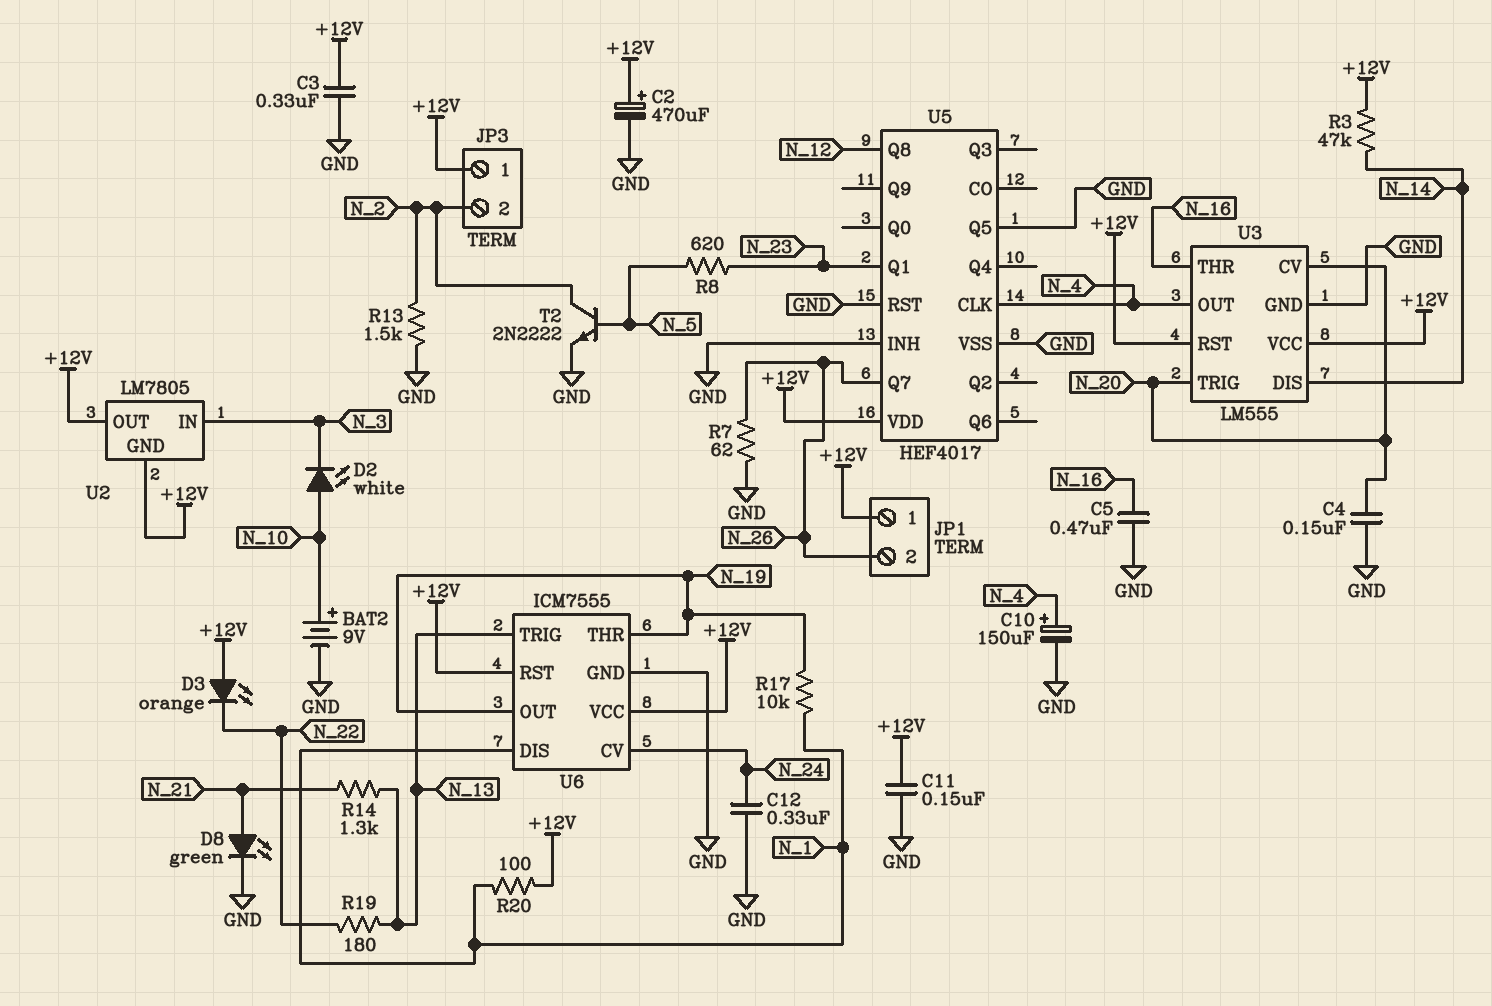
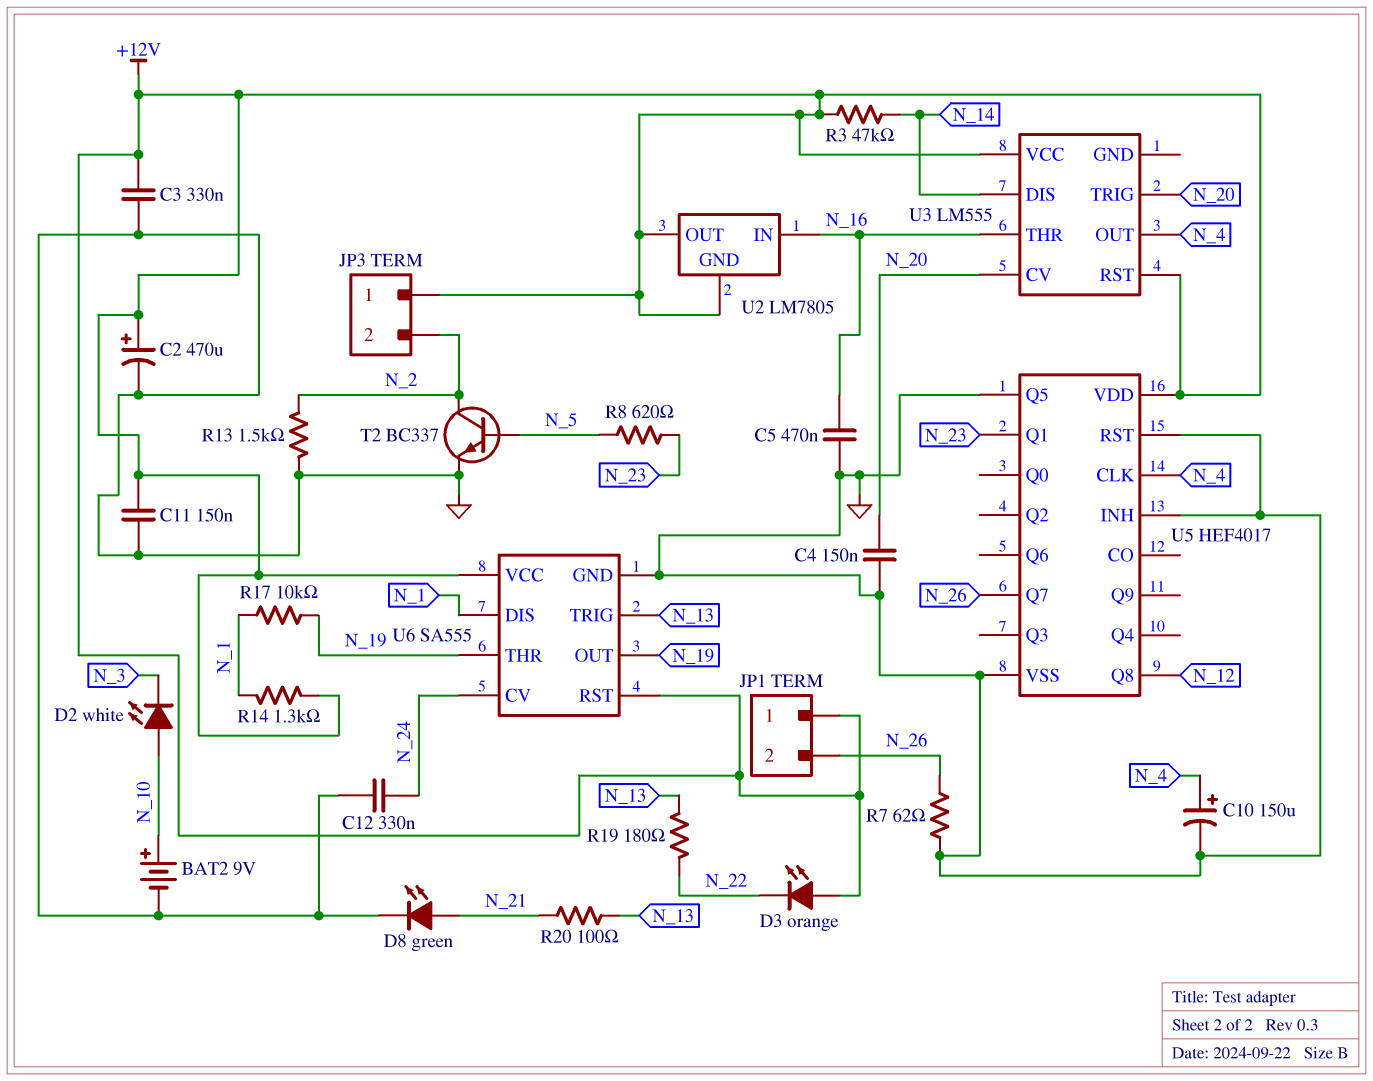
R14: 1.3k (N_13, N_21) -> 1.3k (+12V, N_1)
R20: 100 (+12V, N_1) -> 100 (N_13, N_21)
T2: NPN 2N2222 (B N_5, C N_2, E GND) -> NPN BC337 (B N_5, C N_2, E GND)
U2 pin IN: N_3 -> N_16
U3 pin GND: GND -> none
U6: ICM7555 -> SA555

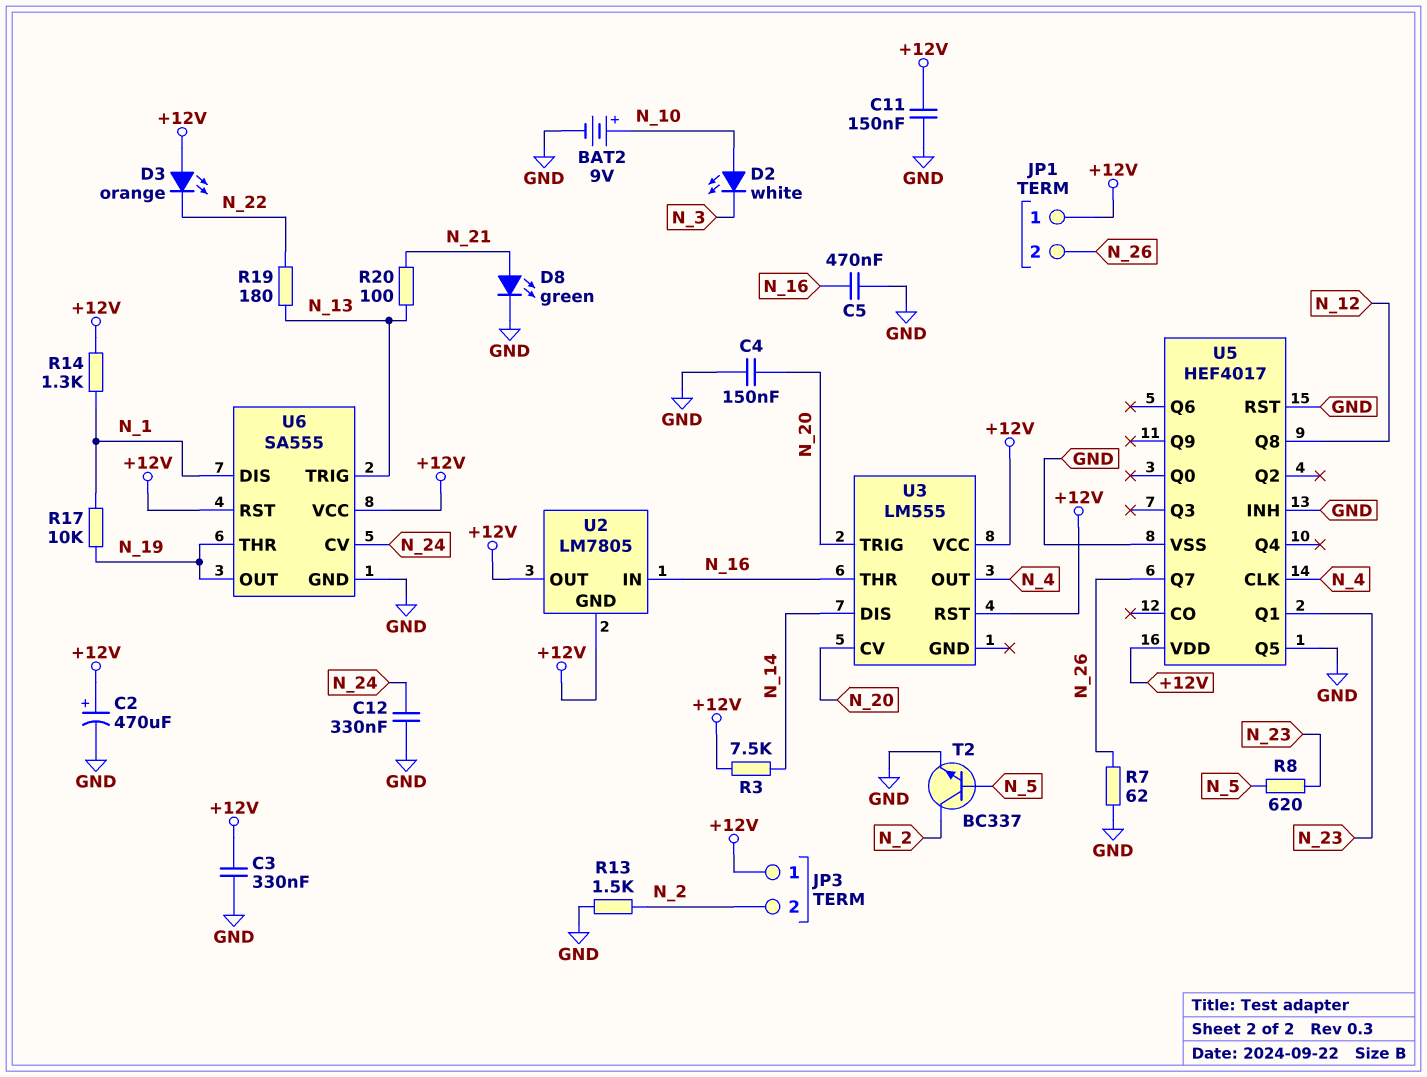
C10: 150uF (plus N_4, minus GND) -> none
R3: 47k (+12V, N_14) -> 7.5k (+12V, N_14)

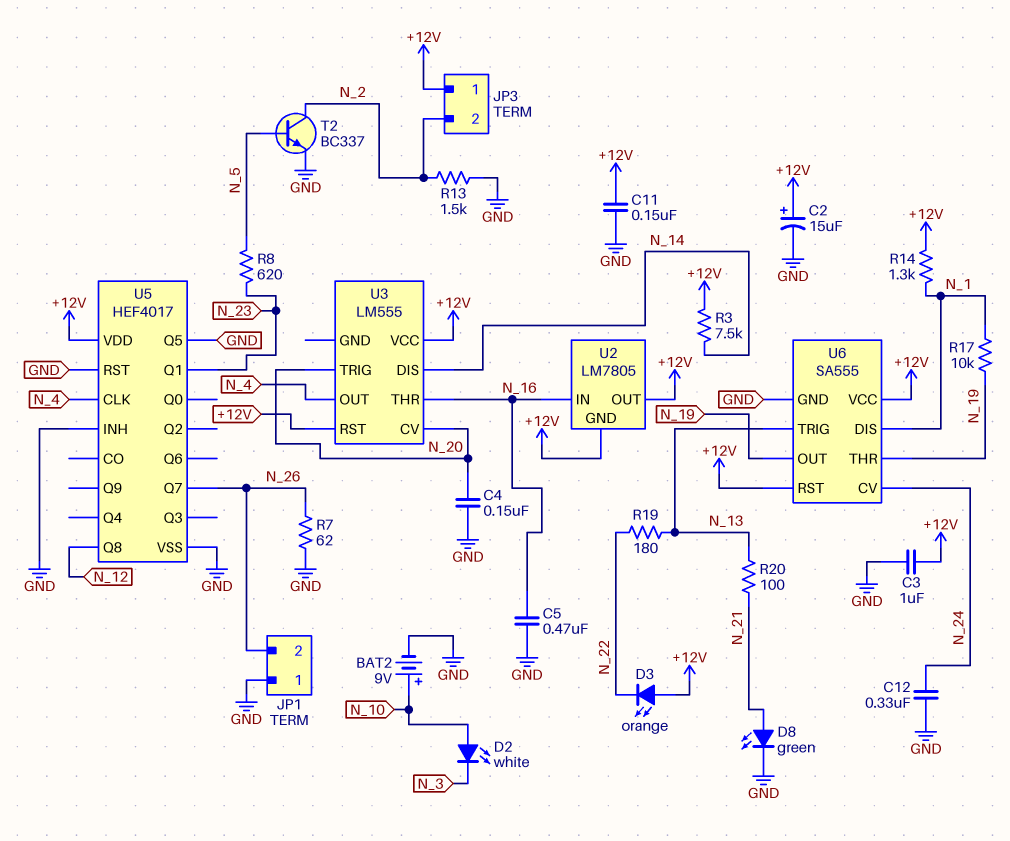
C2: 470uF (plus +12V, minus GND) -> 15uF (plus +12V, minus GND)
C3: 330nF (+12V, GND) -> 1uF (+12V, GND)
JP1 pin 1: +12V -> GND

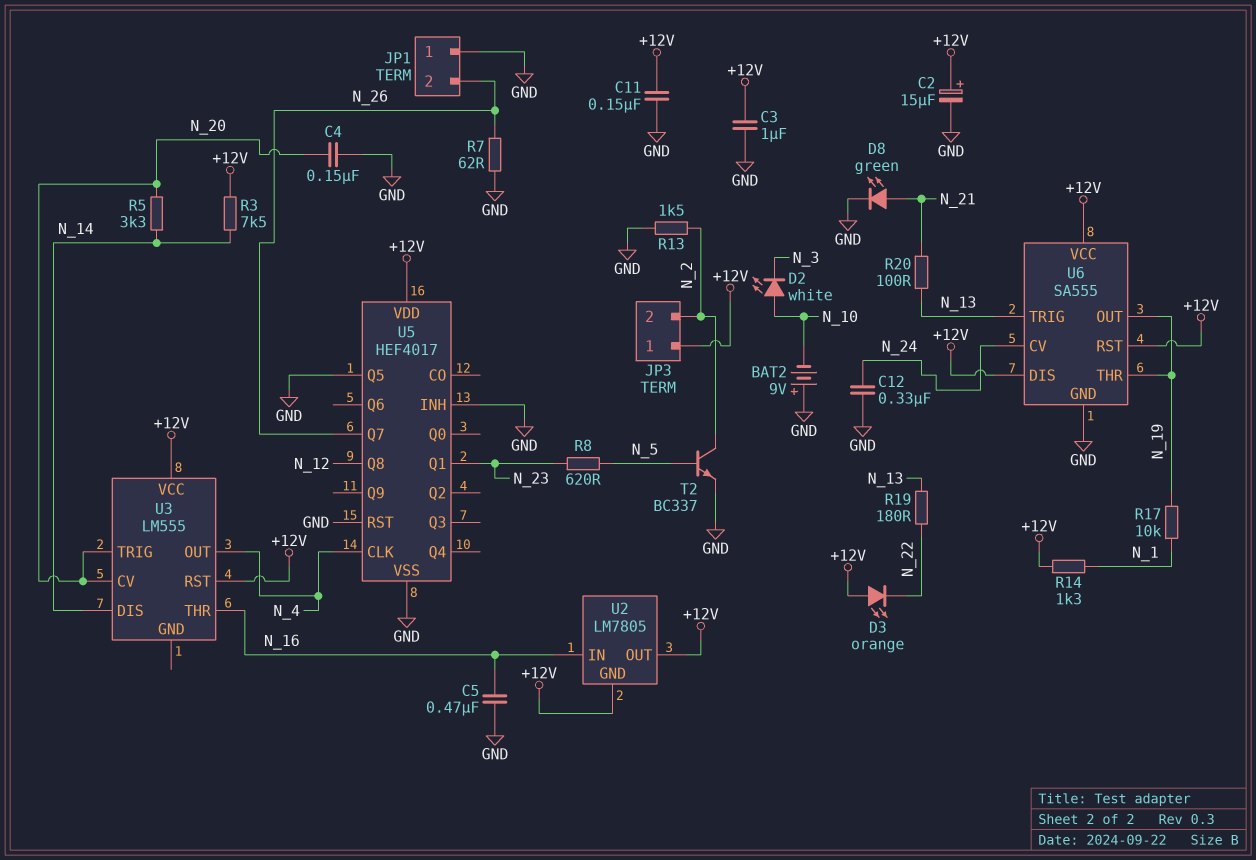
BAT2: 9V (plus N_10, minus GND) -> 9V (plus GND, minus N_10)
R5: none -> 3.3k (N_14, N_20)
U6 pin DIS: N_1 -> +12V

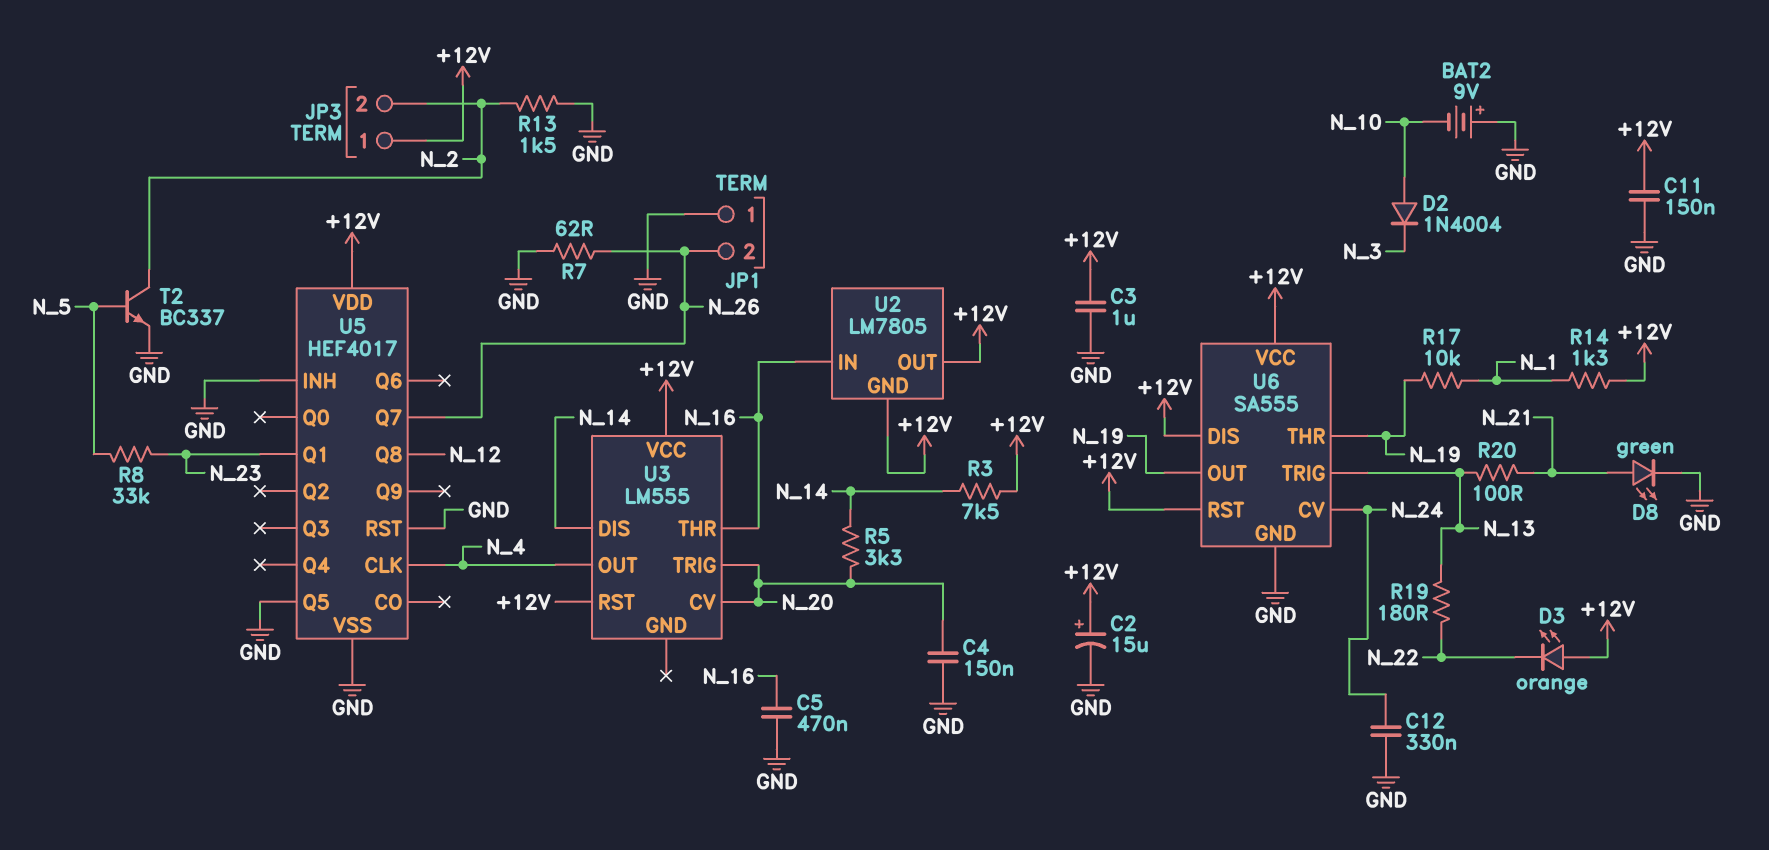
D2: LED white (A N_10, K N_3) -> diode 1N4004 (A N_10, K N_3)
R8: 620 (N_5, N_23) -> 33k (N_5, N_23)

